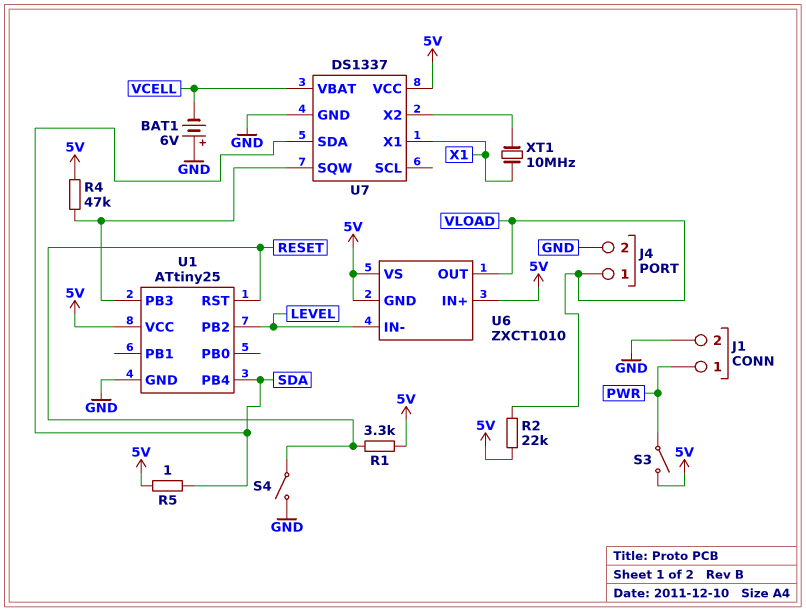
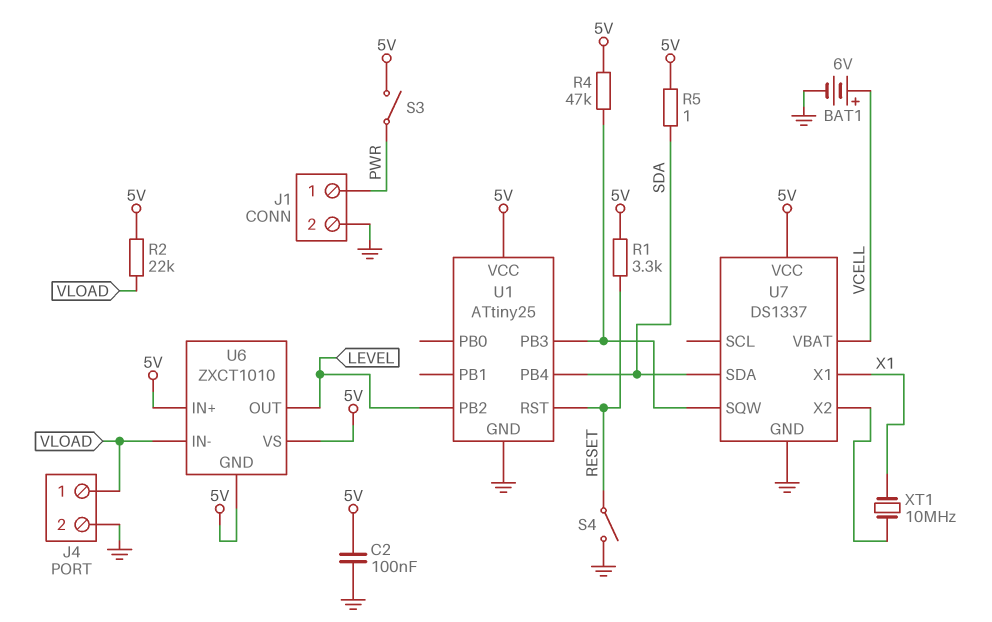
BAT1: 6V (plus GND, minus VCELL) -> 6V (plus VCELL, minus GND)
C2: none -> 100nF (5V, GND)
U6 pin IN-: LEVEL -> VLOAD
U6 pin OUT: VLOAD -> LEVEL

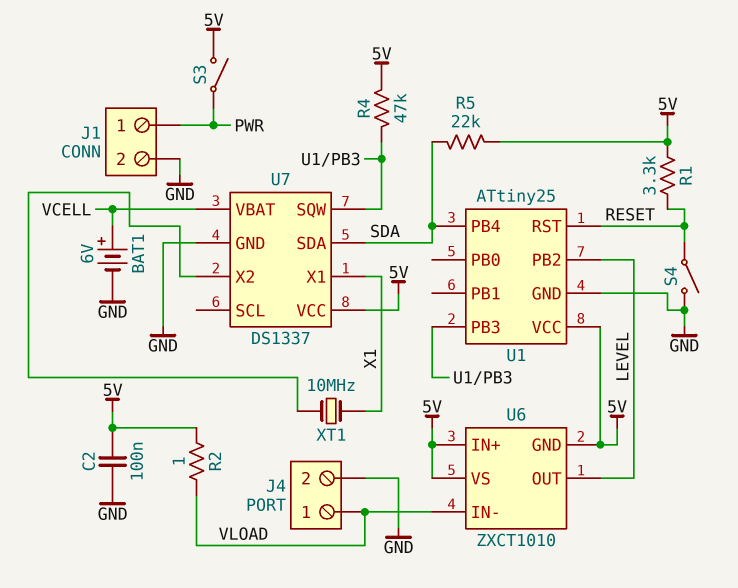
R2: 22k (5V, VLOAD) -> 1 (5V, VLOAD)
R5: 1 (5V, SDA) -> 22k (5V, SDA)

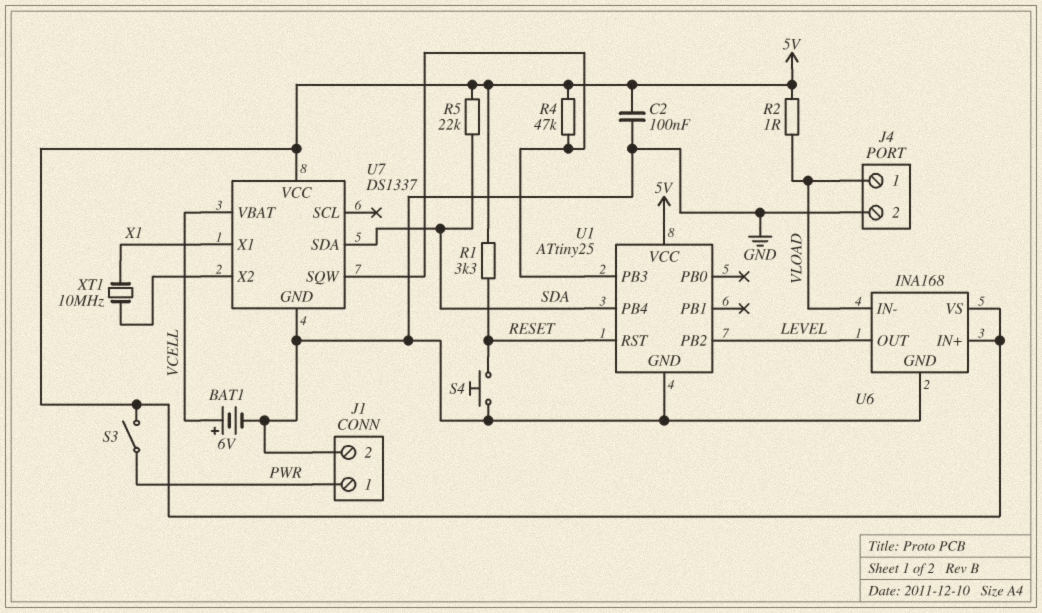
S4: switch (GND, RESET) -> button (GND, RESET)
U6: ZXCT1010 -> INA168
U6 pin GND: 5V -> GND

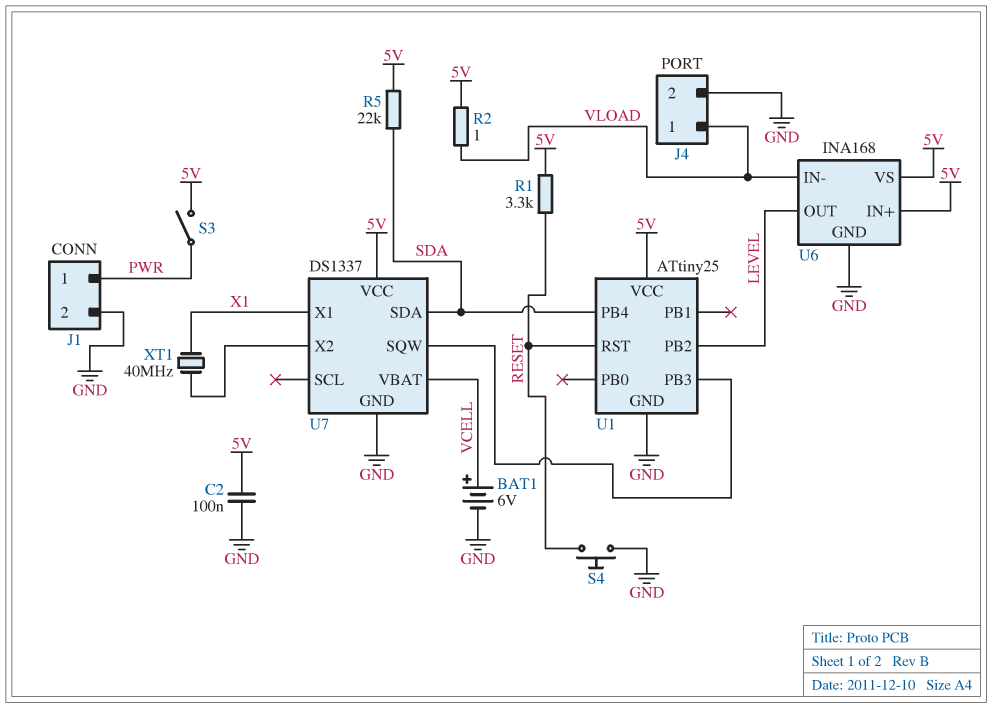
R4: 47k (5V, U1/PB3) -> none
XT1: 10MHz (U7/X2, X1) -> 40MHz (U7/X2, X1)

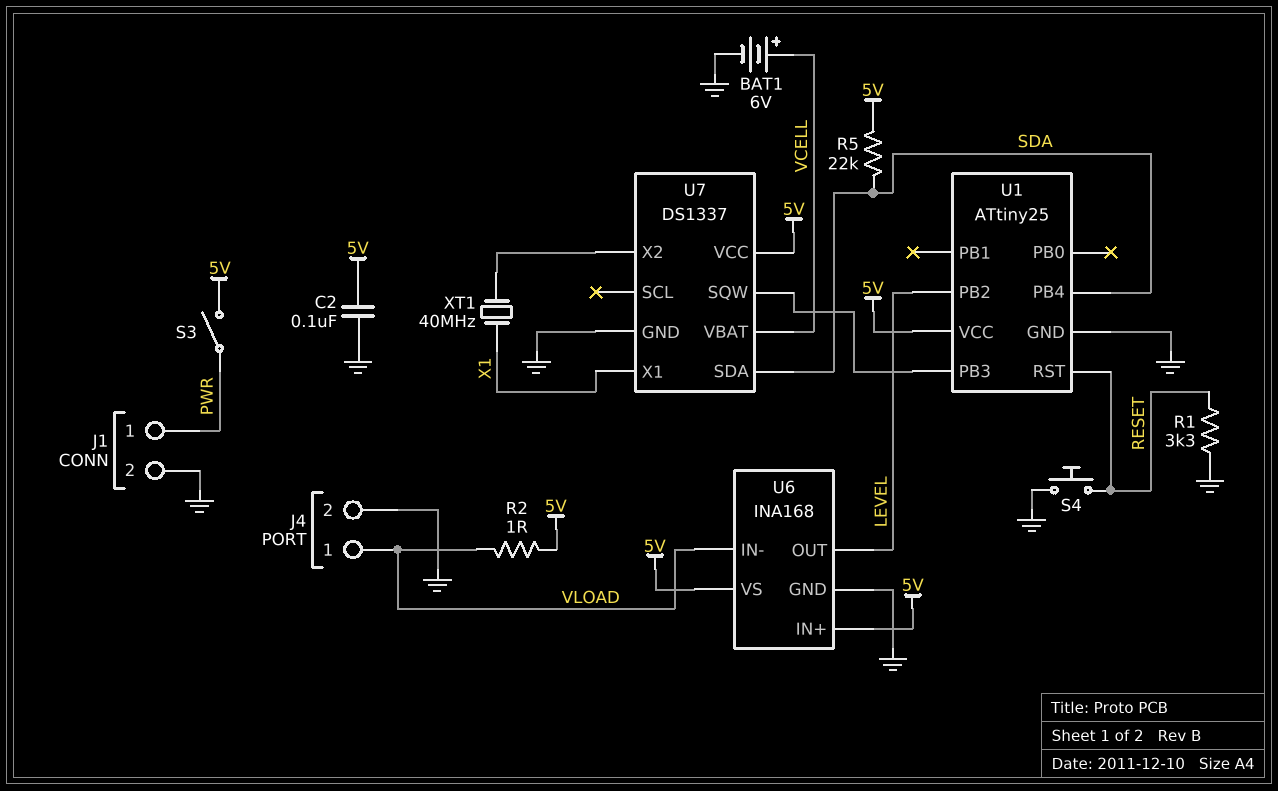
R1: 3.3k (5V, RESET) -> 3.3k (GND, RESET)

